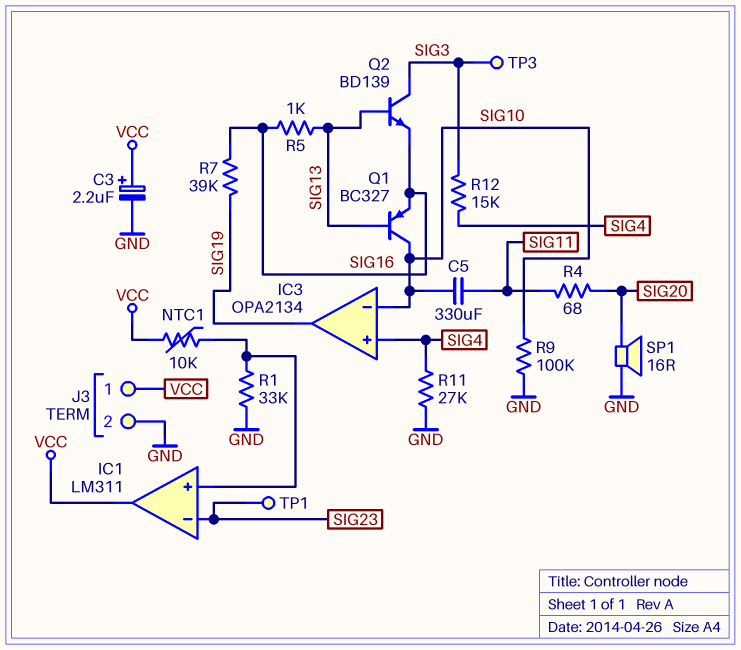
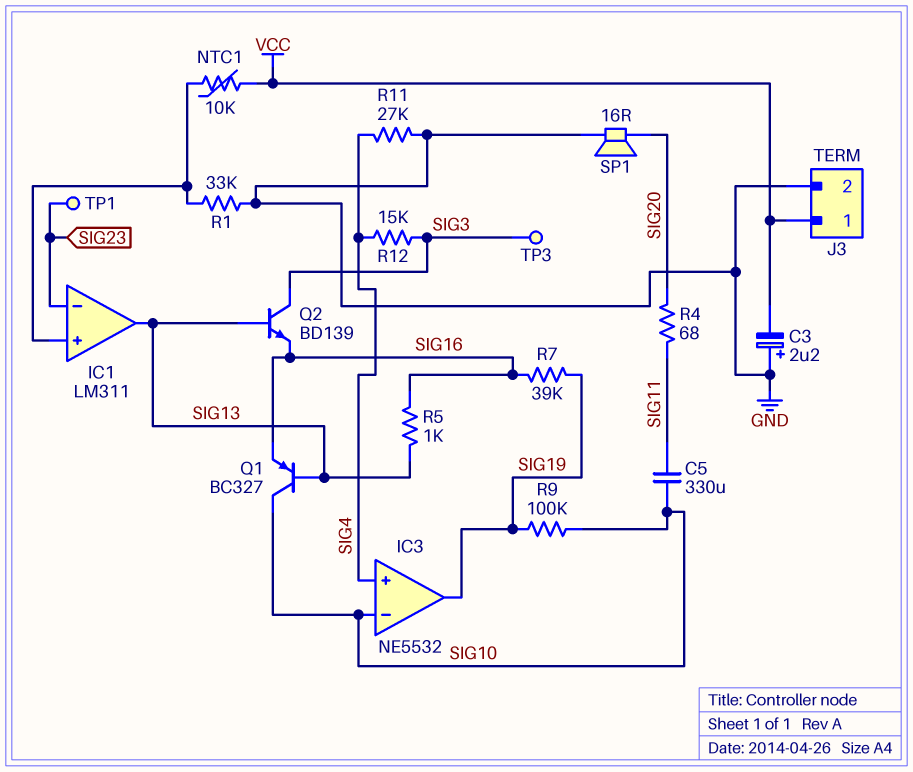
C3: 2.2uF (plus VCC, minus GND) -> 2.2uF (plus GND, minus VCC)
IC1 pin out: VCC -> SIG13
IC3: OPA2134 -> NE5532
R9: 100k (GND, SIG10) -> 100k (SIG10, SIG19)

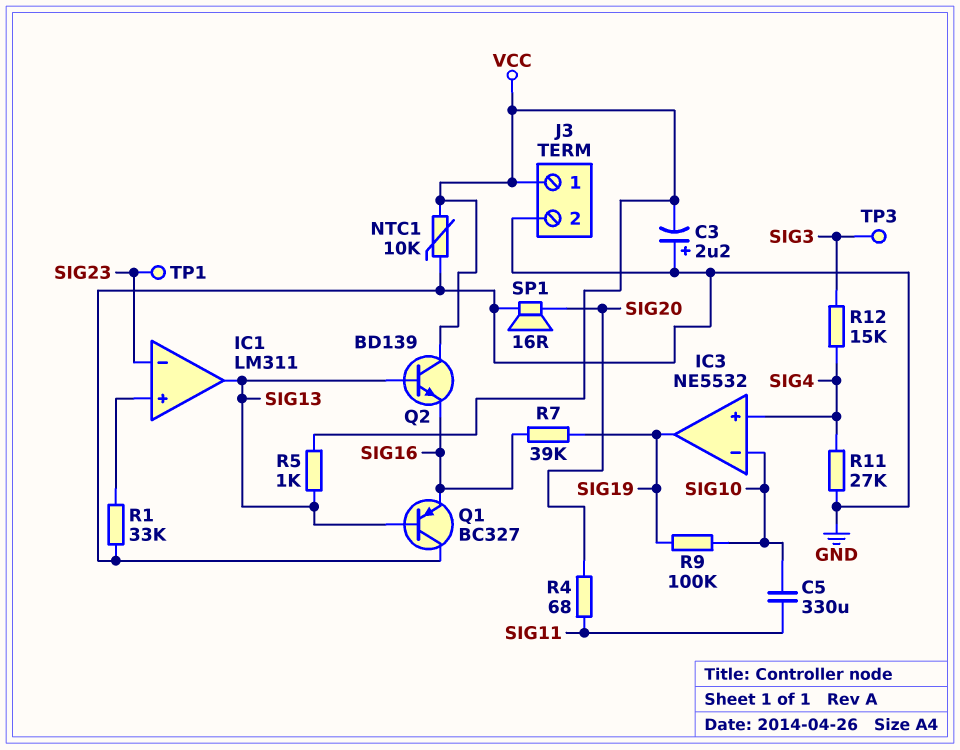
NTC1: 10k (IC1/in+, VCC) -> 10k (GND, VCC)
Q1: PNP BC327 (B SIG13, C SIG10, E SIG16) -> PNP BC327 (B SIG13, C GND, E SIG16)
Q2: NPN BD139 (B SIG13, C SIG3, E SIG16) -> NPN BD139 (B SIG13, C VCC, E SIG16)
R5: 1k (SIG13, SIG16) -> 1k (SIG13, VCC)

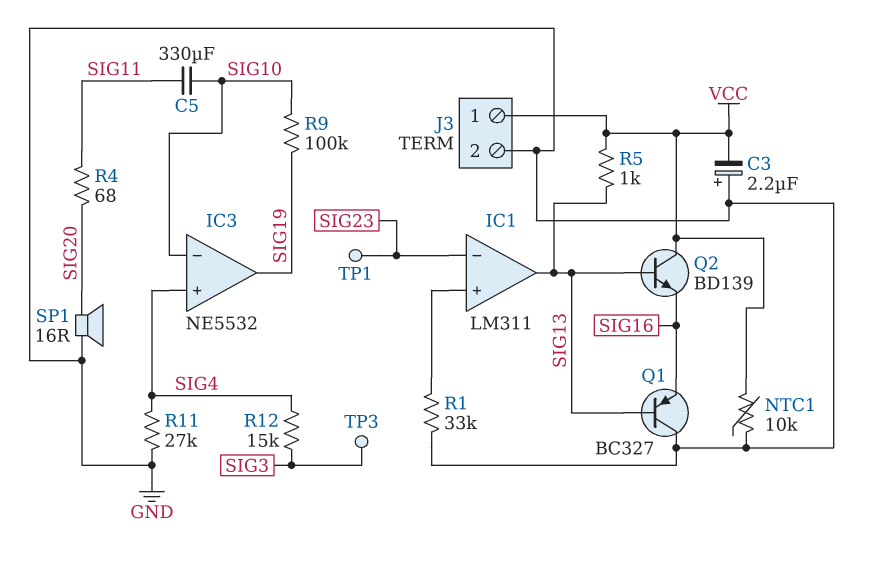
R7: 39k (SIG16, SIG19) -> none

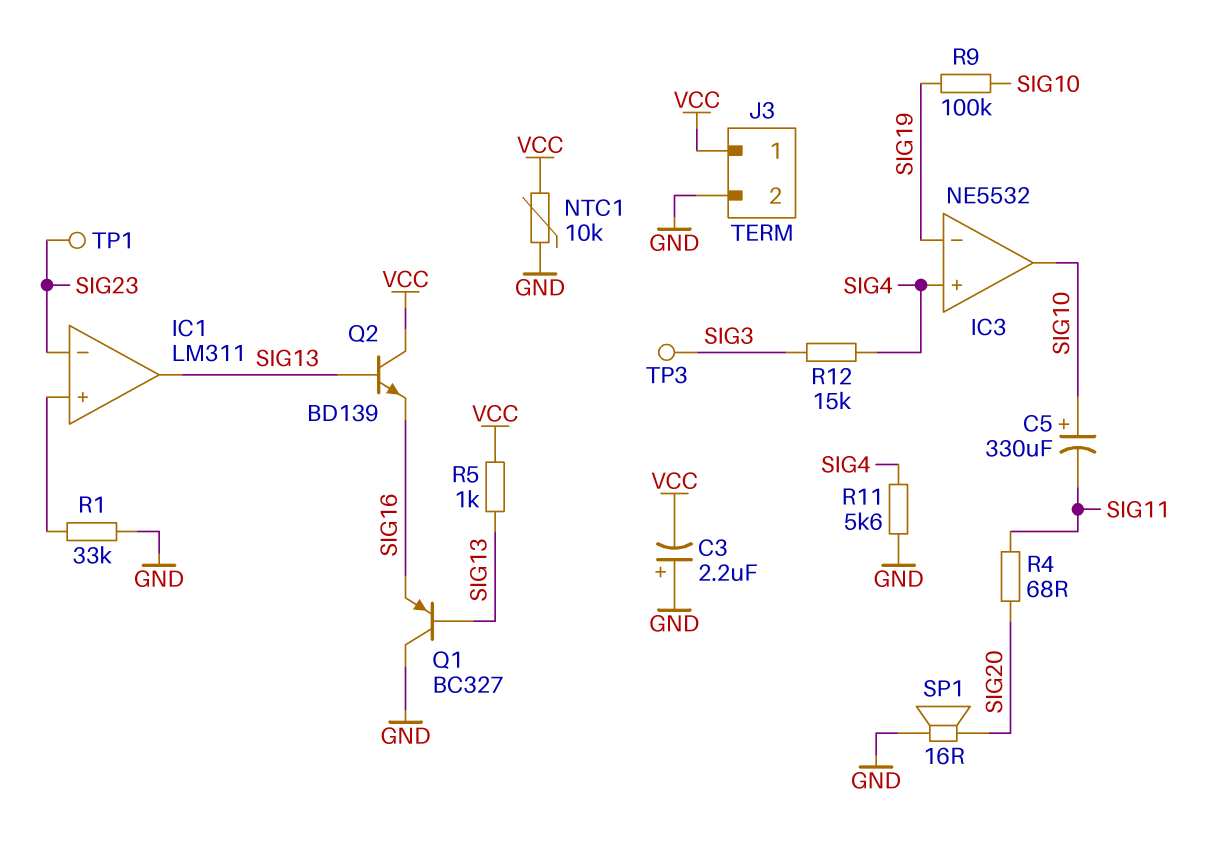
C5: 330uF (SIG10, SIG11) -> 330uF (plus SIG10, minus SIG11)
IC3 pin in-: SIG10 -> SIG19
IC3 pin out: SIG19 -> SIG10
R11: 27k (GND, SIG4) -> 5.6k (GND, SIG4)

